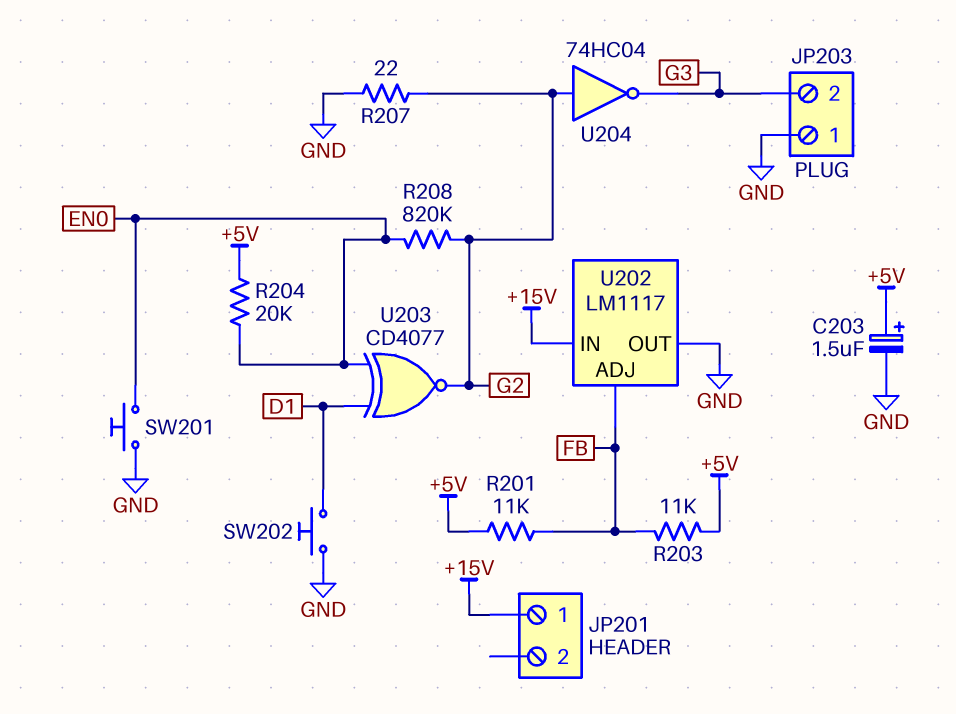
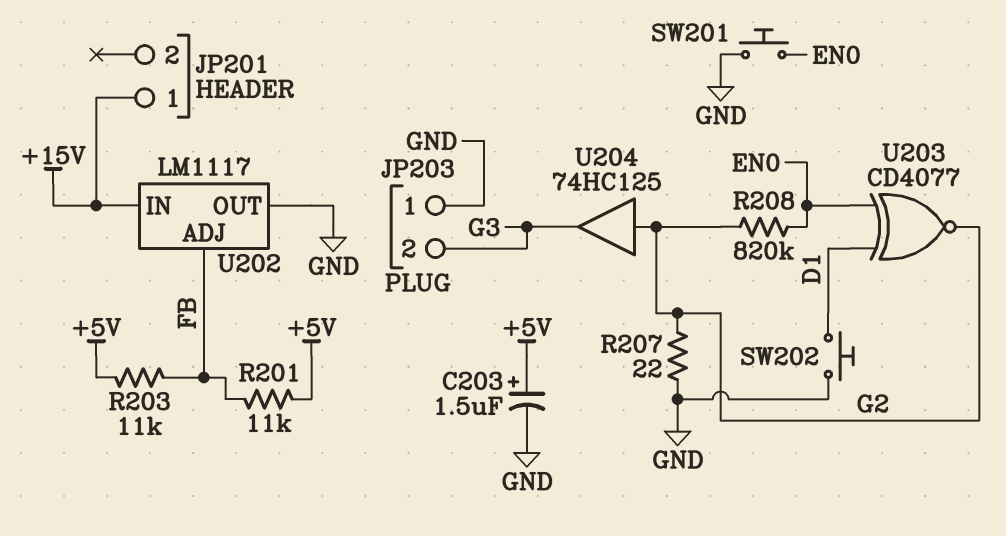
R204: 20k (+5V, EN0) -> none
U204: NOT 74HC04 (in G2, out G3) -> buffer 74HC125 (in G2, out G3)

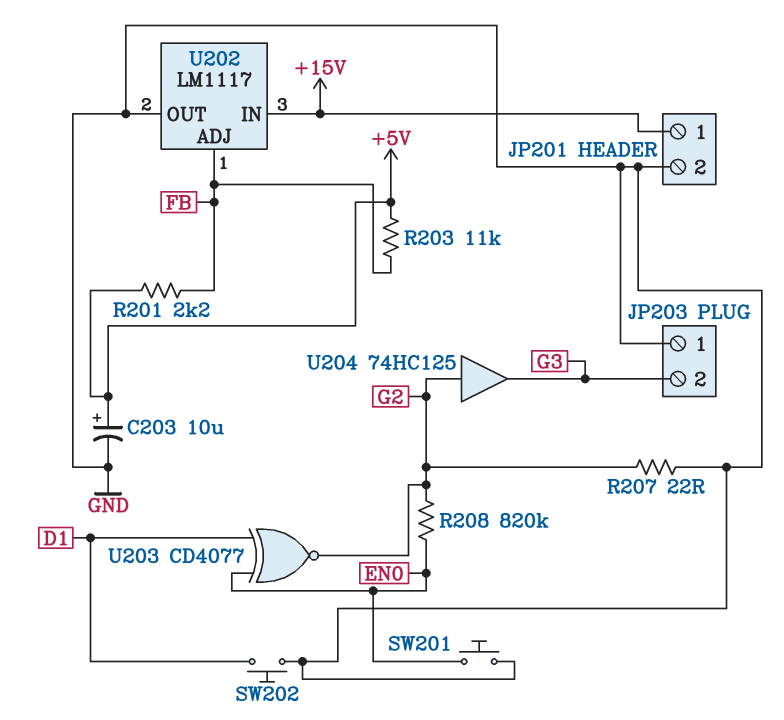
C203: 1.5uF (plus +5V, minus GND) -> 10uF (plus +5V, minus GND)
JP201 pin 2: none -> GND
R201: 11k (+5V, FB) -> 2.2k (+5V, FB)

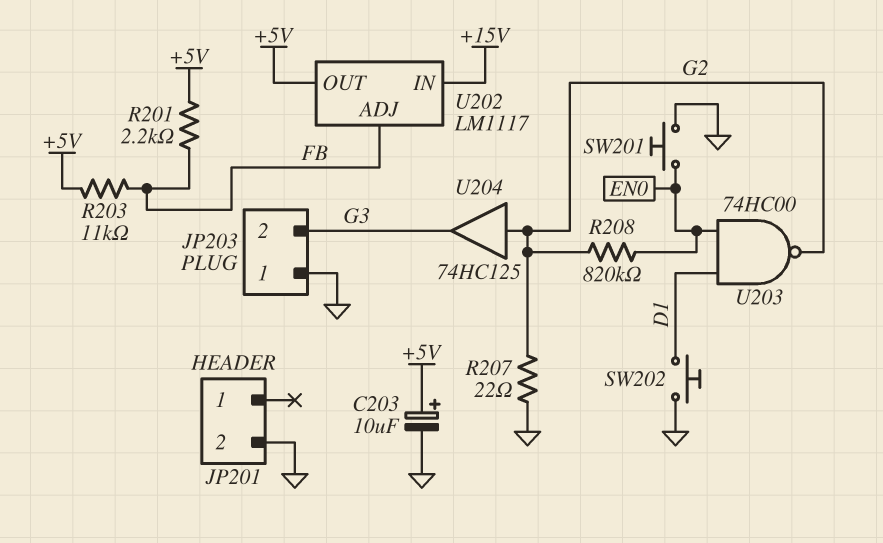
JP201 pin 1: +15V -> none
U202 pin OUT: GND -> +5V
U203: XNOR CD4077 (in D1, in EN0, out G2) -> NAND 74HC00 (in D1, in EN0, out G2)

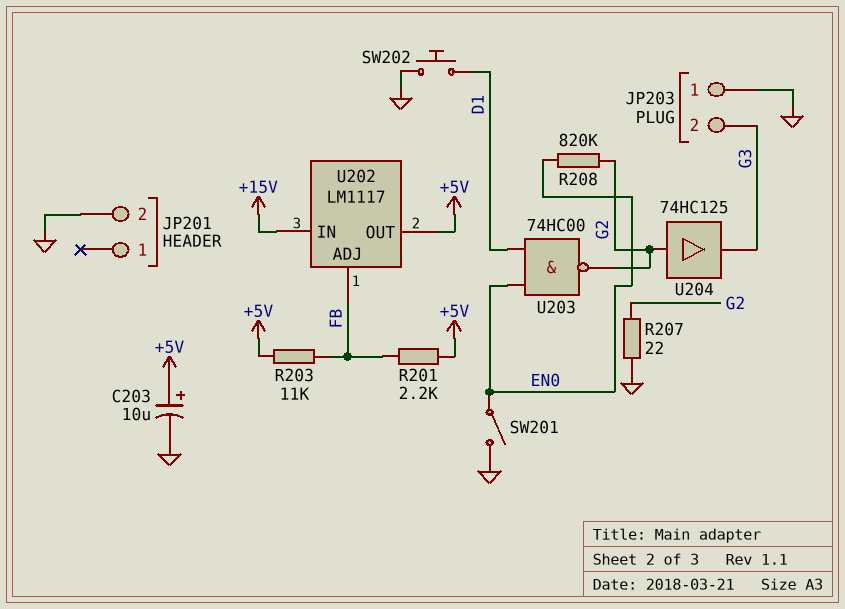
SW201: button (EN0, GND) -> switch (EN0, GND)

